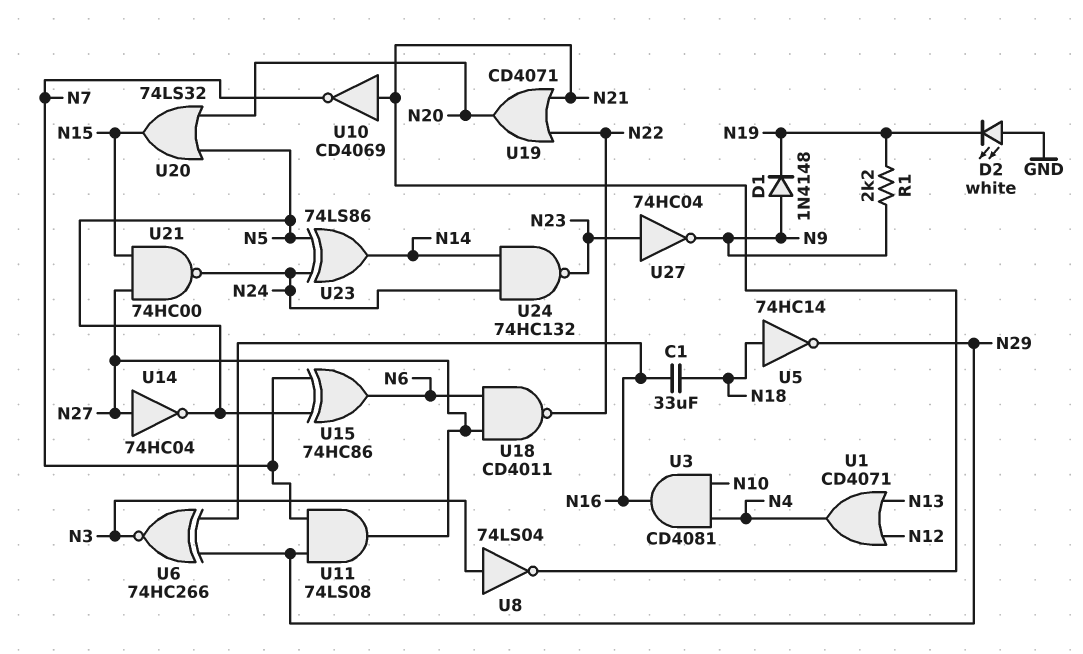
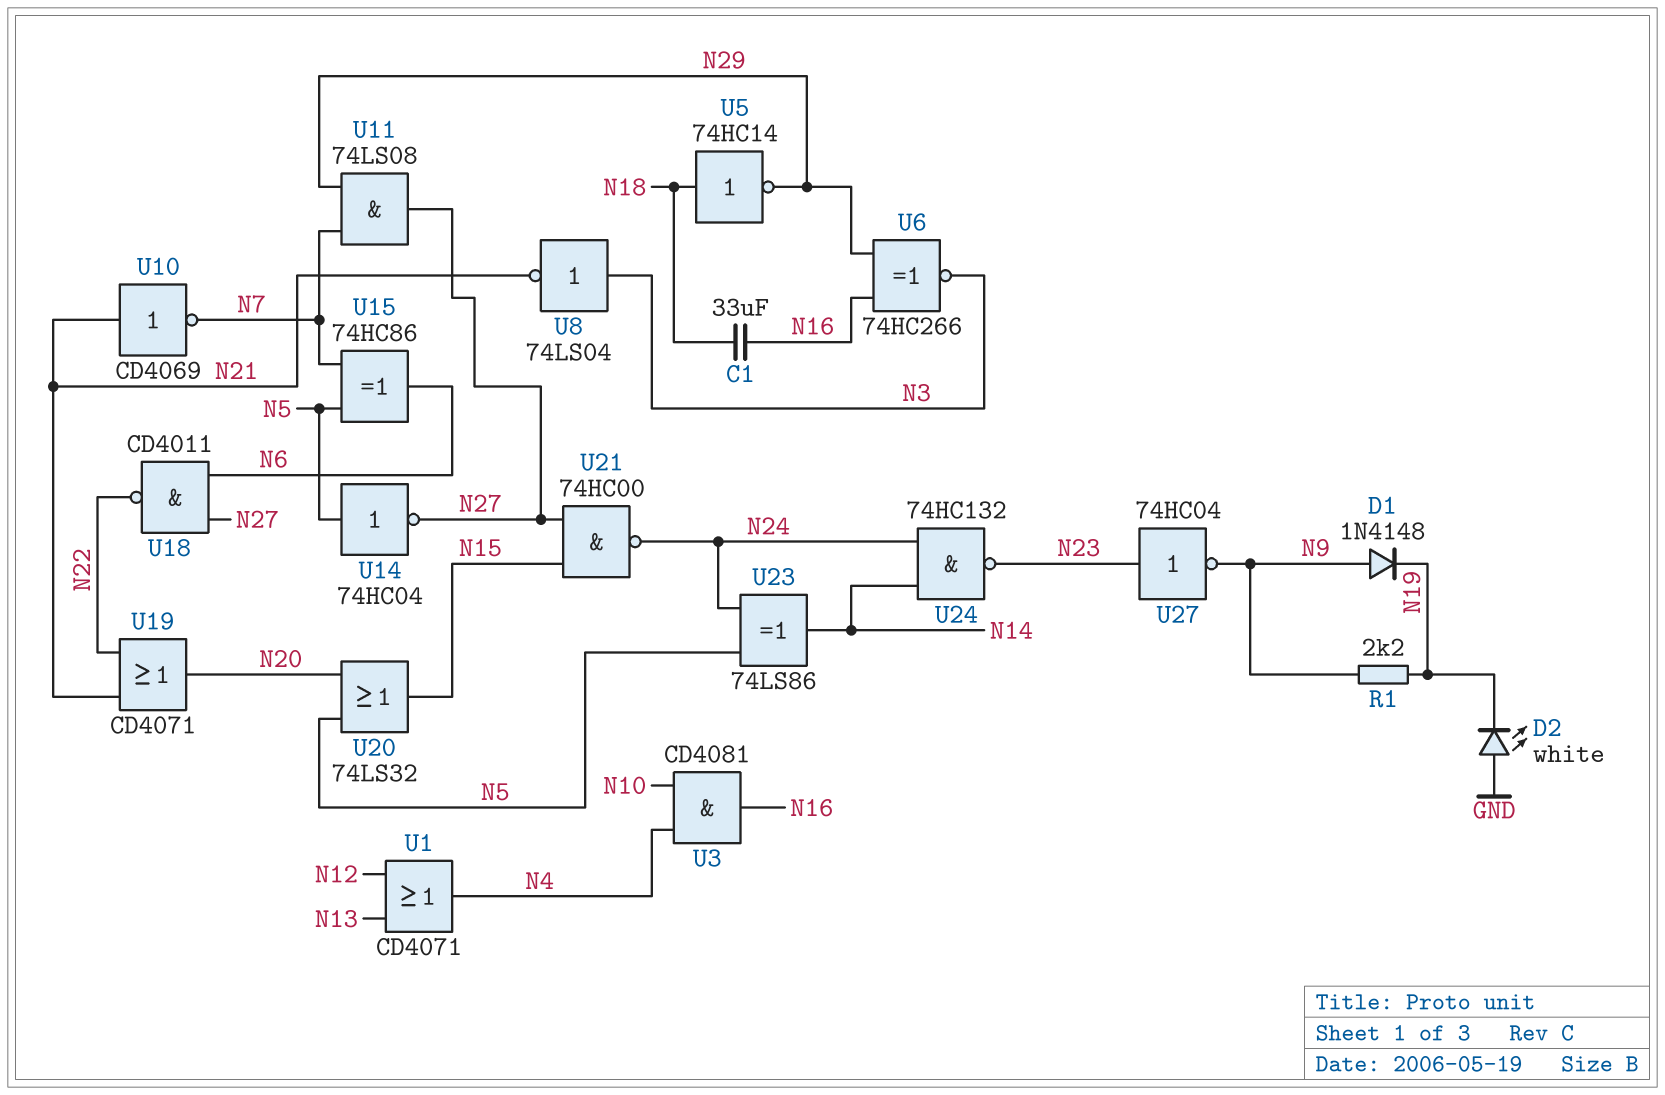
U14: NOT 74HC04 (in N27, out N5) -> NOT 74HC04 (in N5, out N27)

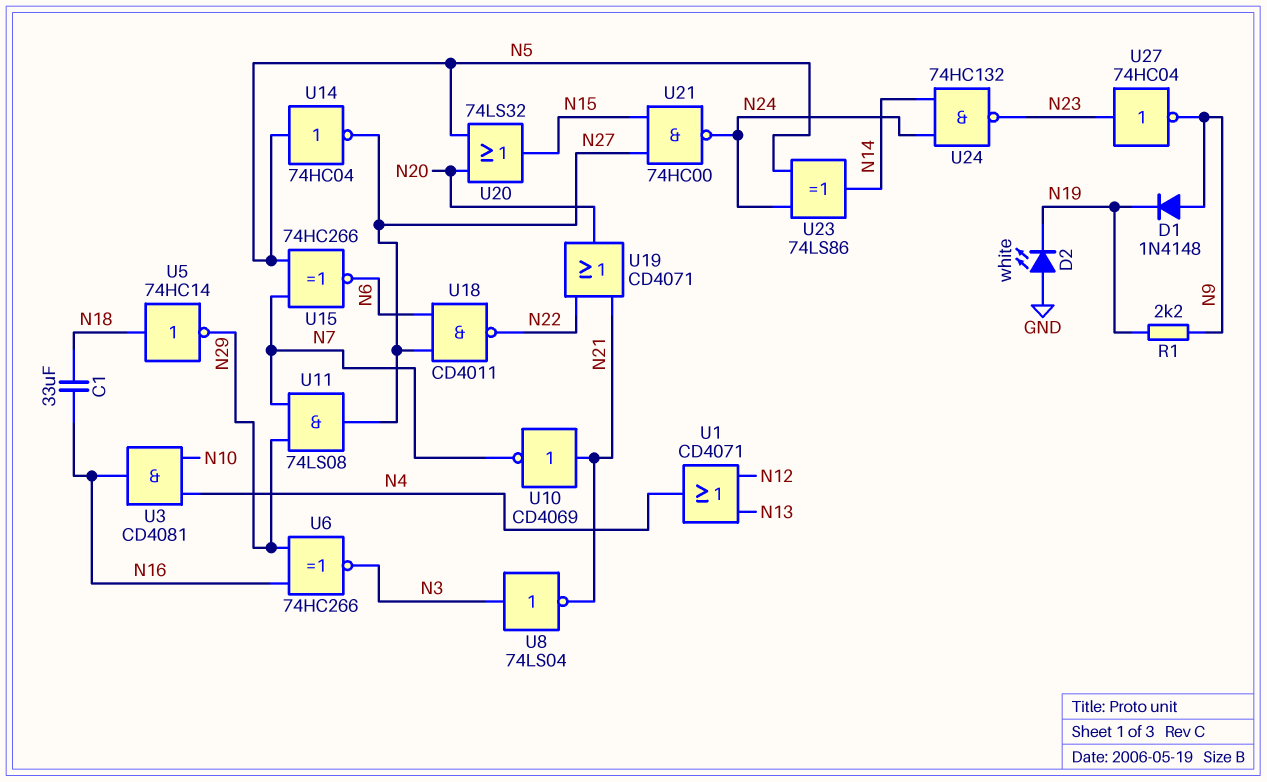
U15: XOR 74HC86 (in N5, in N7, out N6) -> XNOR 74HC266 (in N5, in N7, out N6)

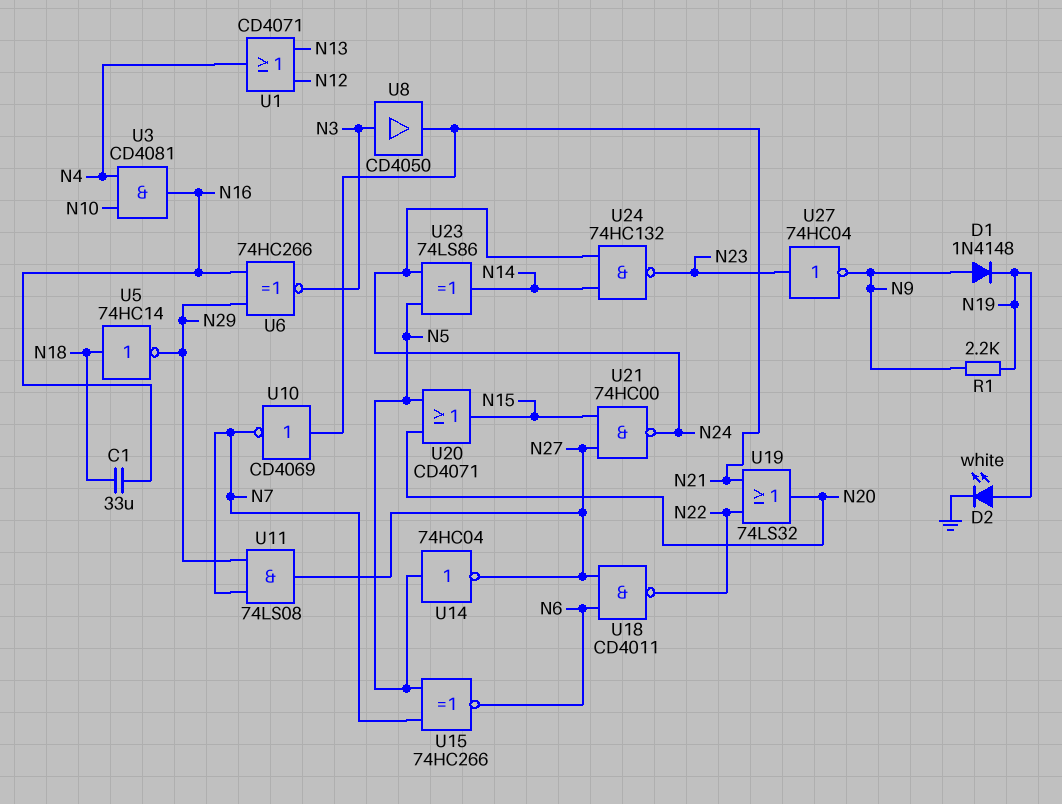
D2: LED white (A GND, K N19) -> LED white (A N19, K GND)
U8: NOT 74LS04 (in N3, out N21) -> buffer CD4050 (in N3, out N21)
U19: OR CD4071 (in N21, in N22, out N20) -> OR 74LS32 (in N21, in N22, out N20)
U20: OR 74LS32 (in N5, in N20, out N15) -> OR CD4071 (in N5, in N20, out N15)

